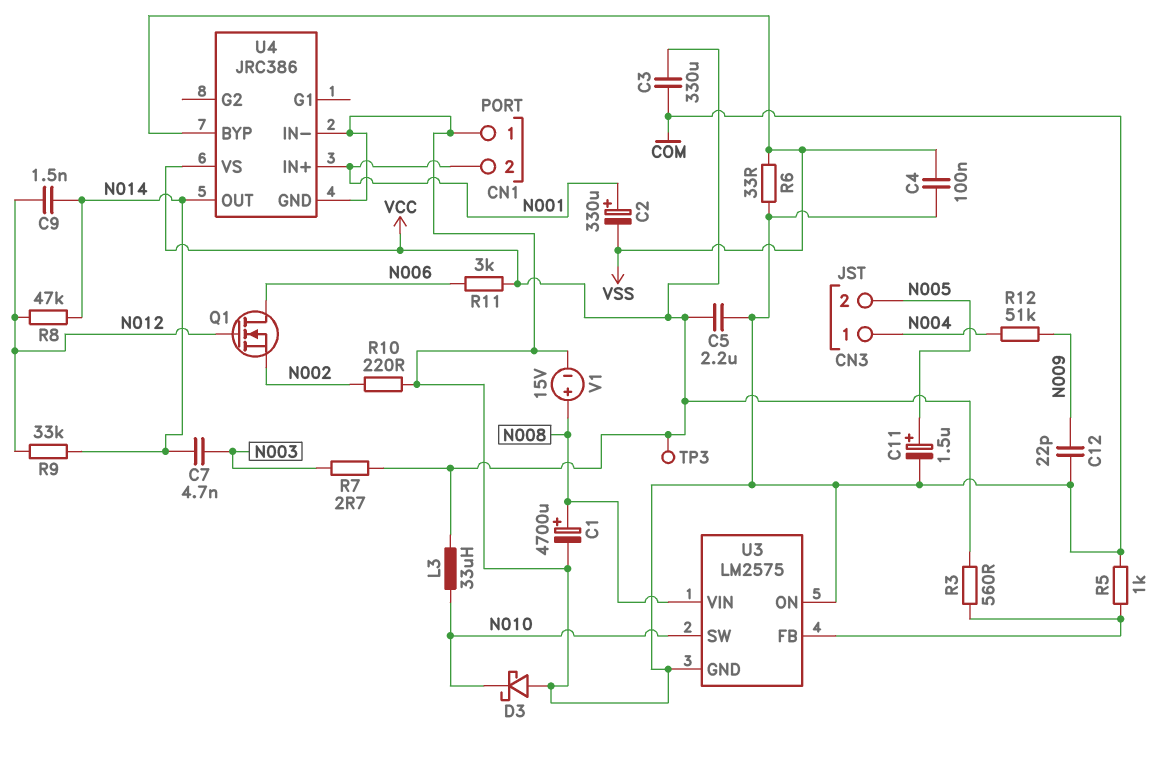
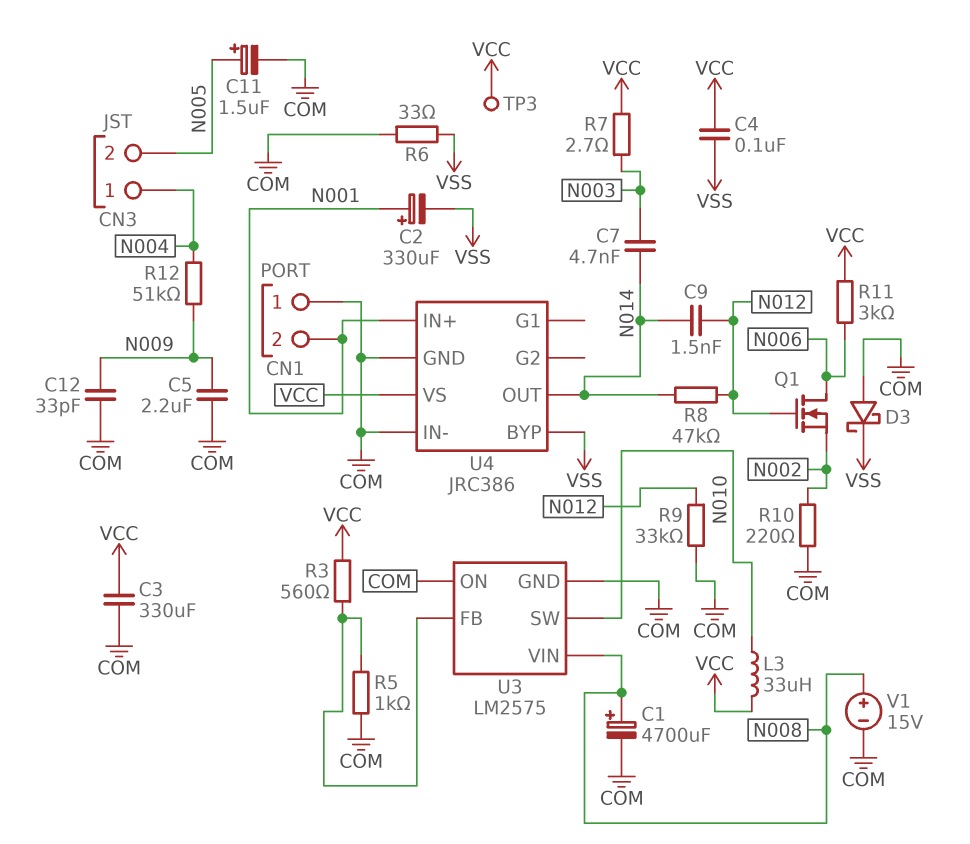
C4: 100nF (COM, VSS) -> 100nF (VCC, VSS)
C5: 2.2uF (COM, VCC) -> 2.2uF (COM, N009)
C12: 22pF (COM, N009) -> 33pF (COM, N009)
D3: schottky (A COM, K N010) -> schottky (A COM, K VSS)
R9: 33k (N012, N014) -> 33k (COM, N012)

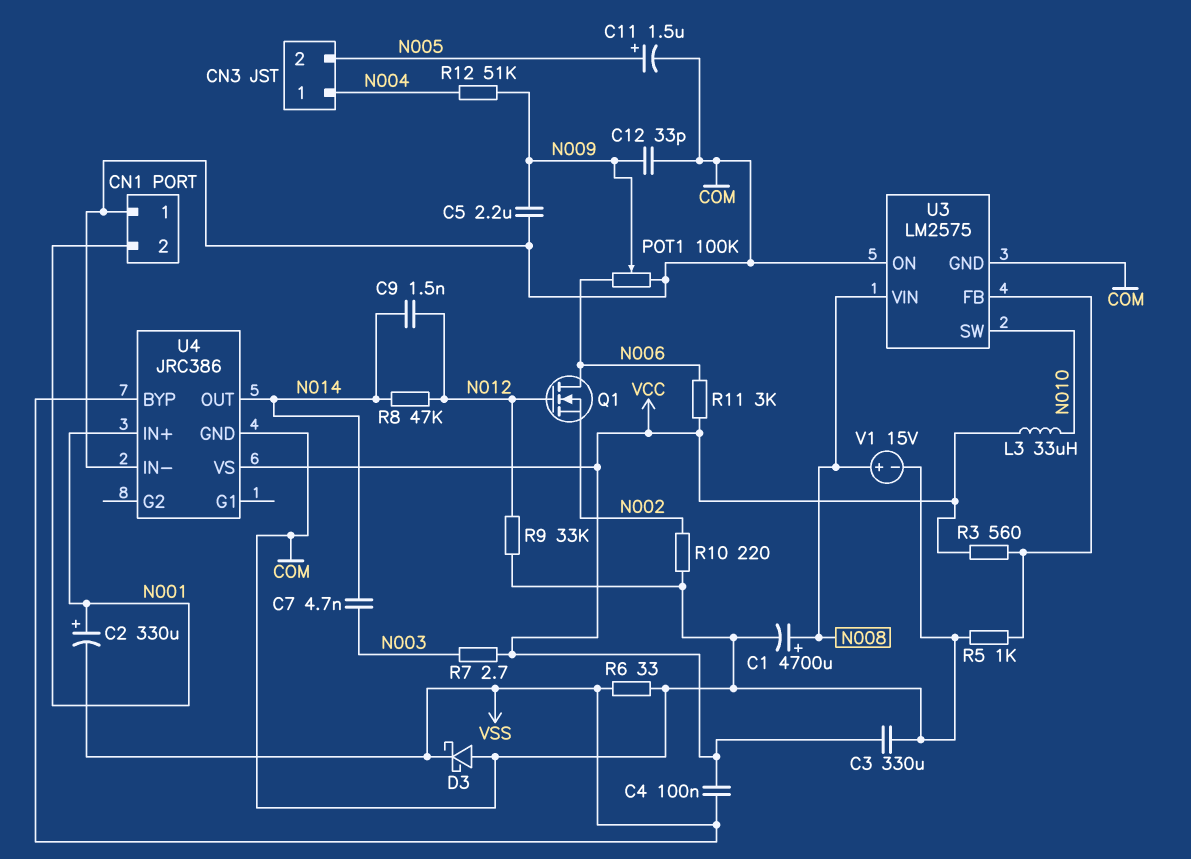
POT1: none -> 100k (COM, N006, wiper N009)
TP3: test point (VCC) -> none

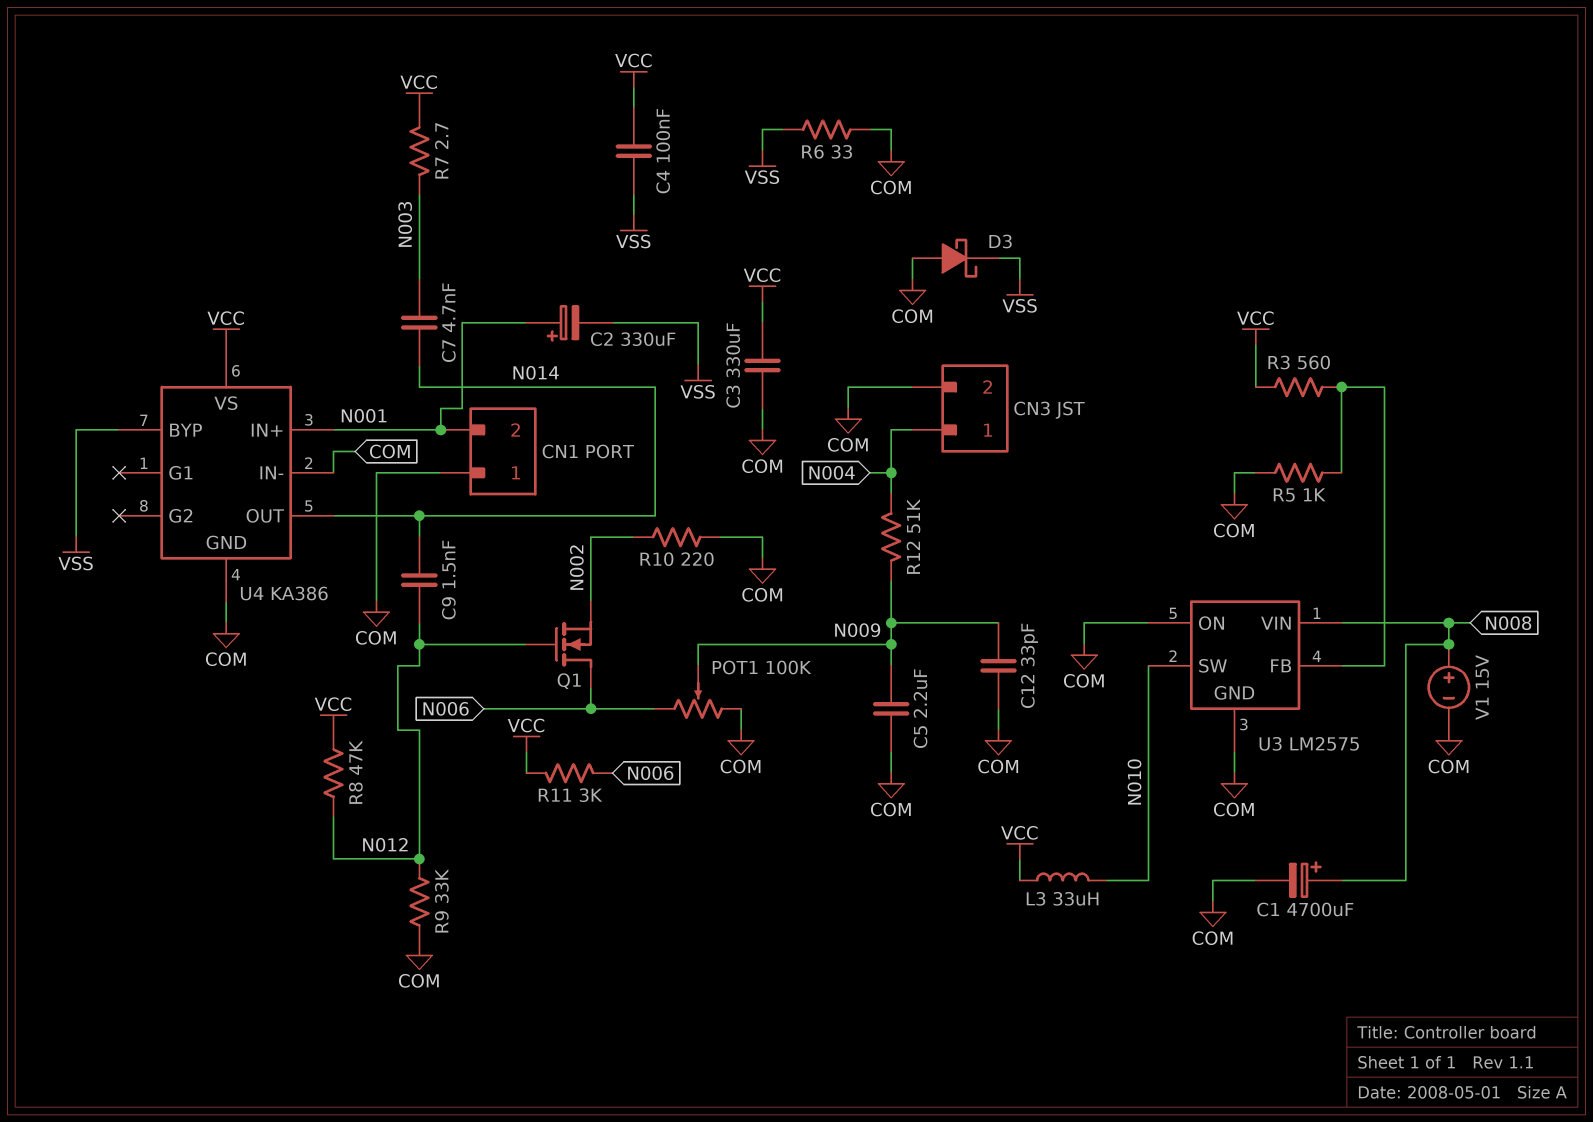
C11: 1.5uF (plus N005, minus COM) -> none
CN3 pin 2: N005 -> COM
R8: 47k (N012, N014) -> 47k (N012, VCC)
U4: JRC386 -> KA386

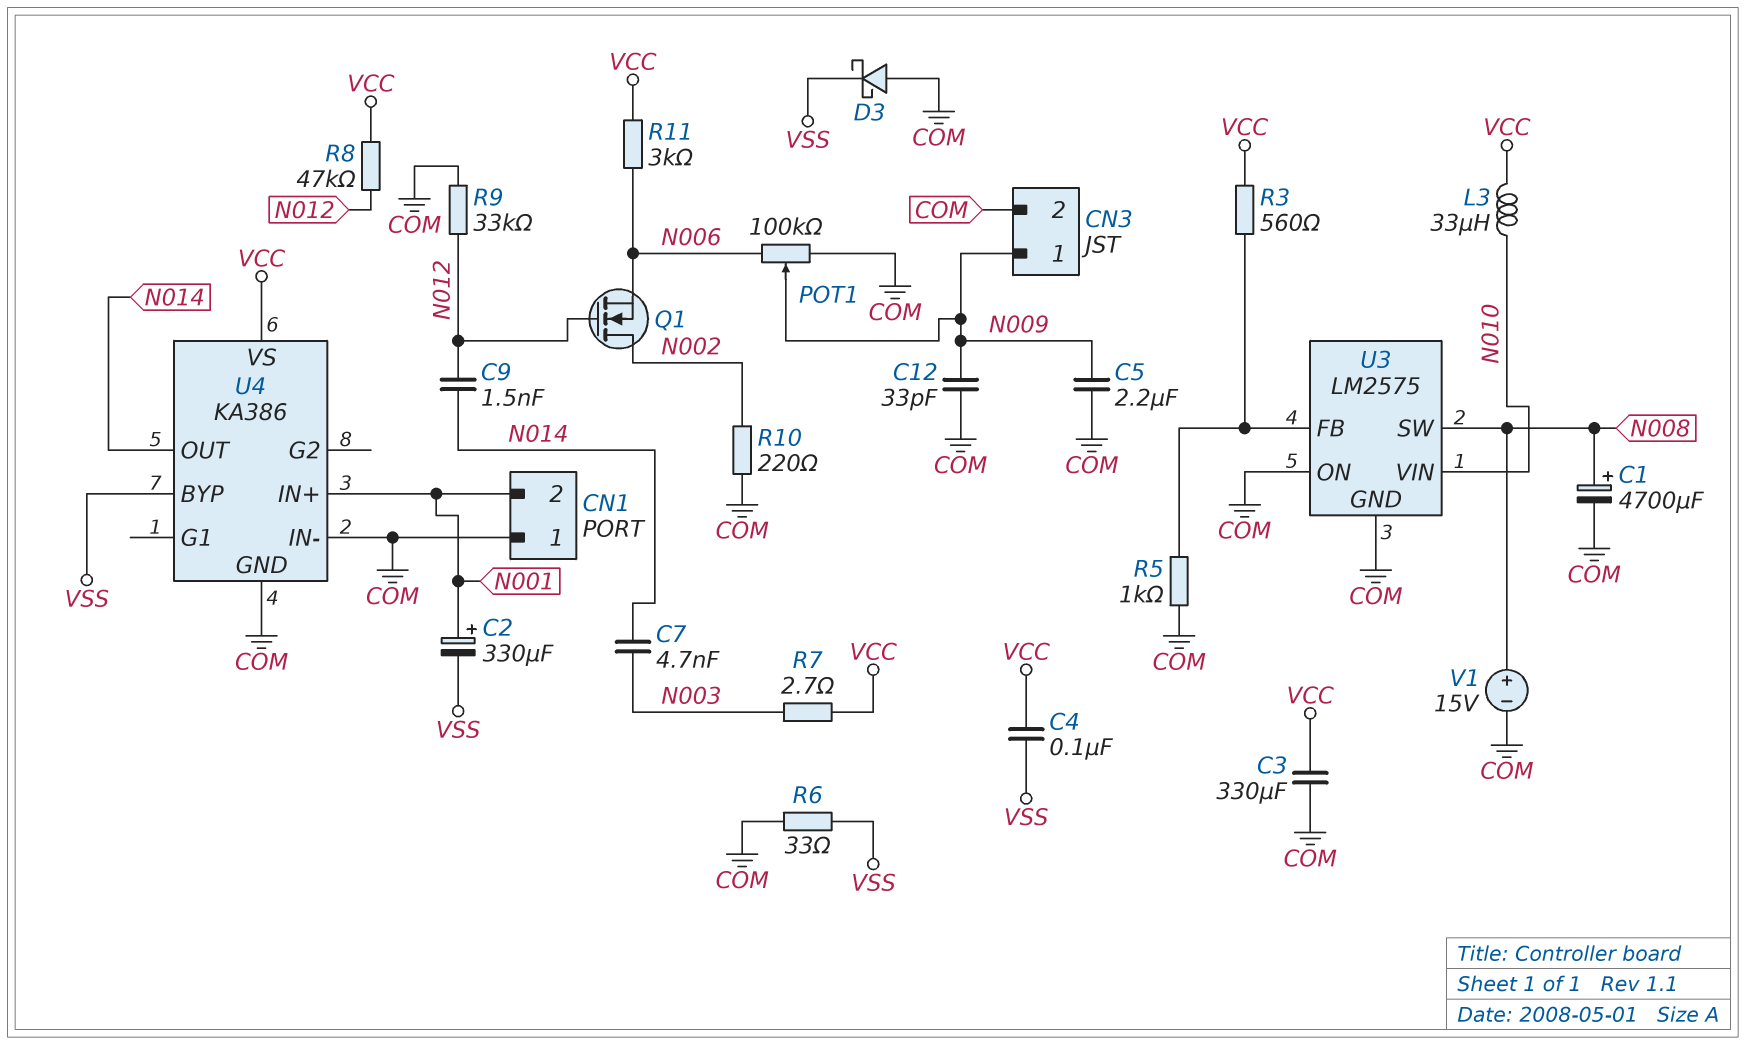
CN3 pin 1: N004 -> N009
Q1: NMOS (G N012, D N006, S N002) -> NMOS (G N012, D N002, S N006)
R12: 51k (N004, N009) -> none
U3 pin SW: N010 -> N008
U3 pin VIN: N008 -> N010

